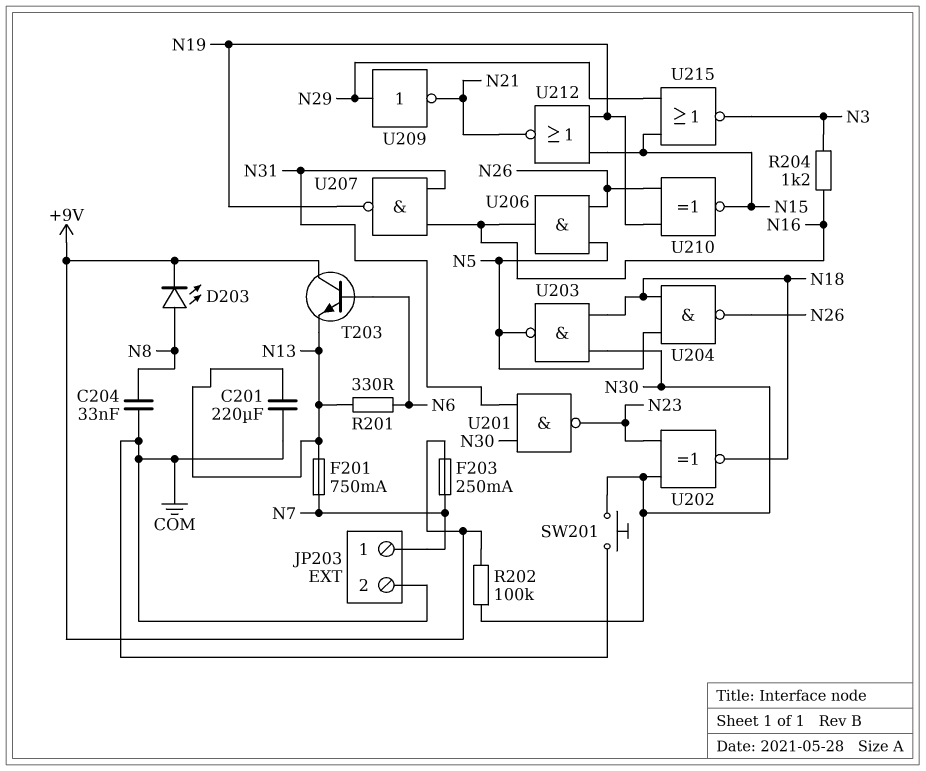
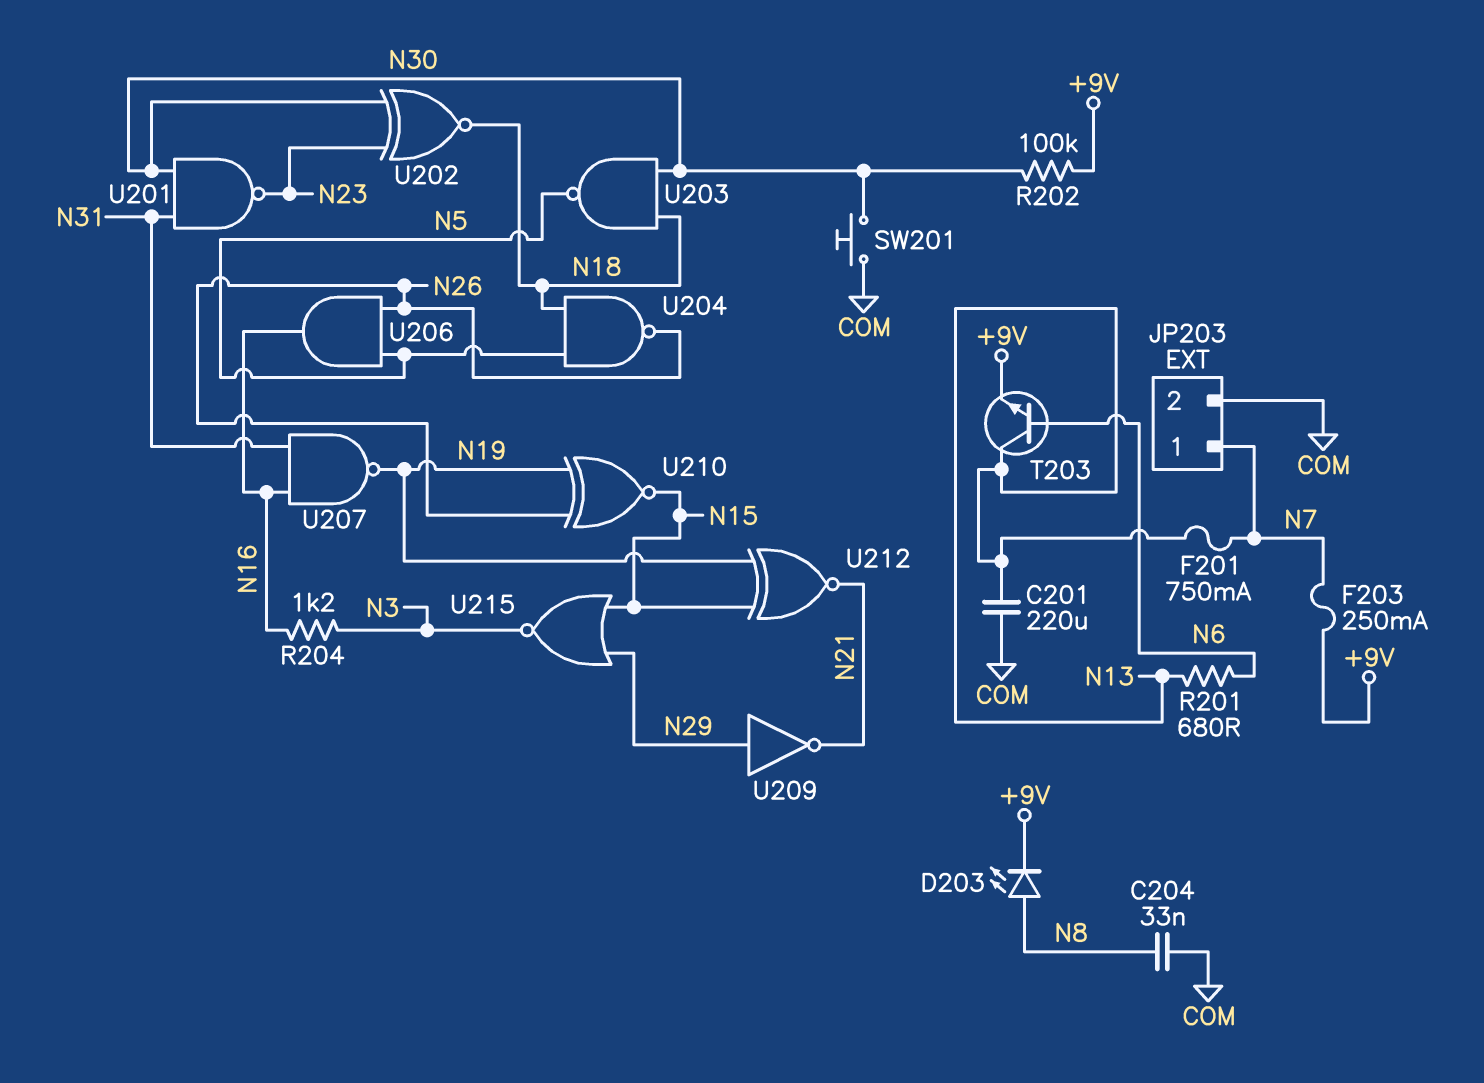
R201: 330 (N6, N13) -> 680 (N6, N13)
T203: NPN (B N6, C +9V, E N13) -> NPN (B N6, C N13, E +9V)
U212: NOR (in N15, in N19, out N21) -> XNOR (in N15, in N19, out N21)

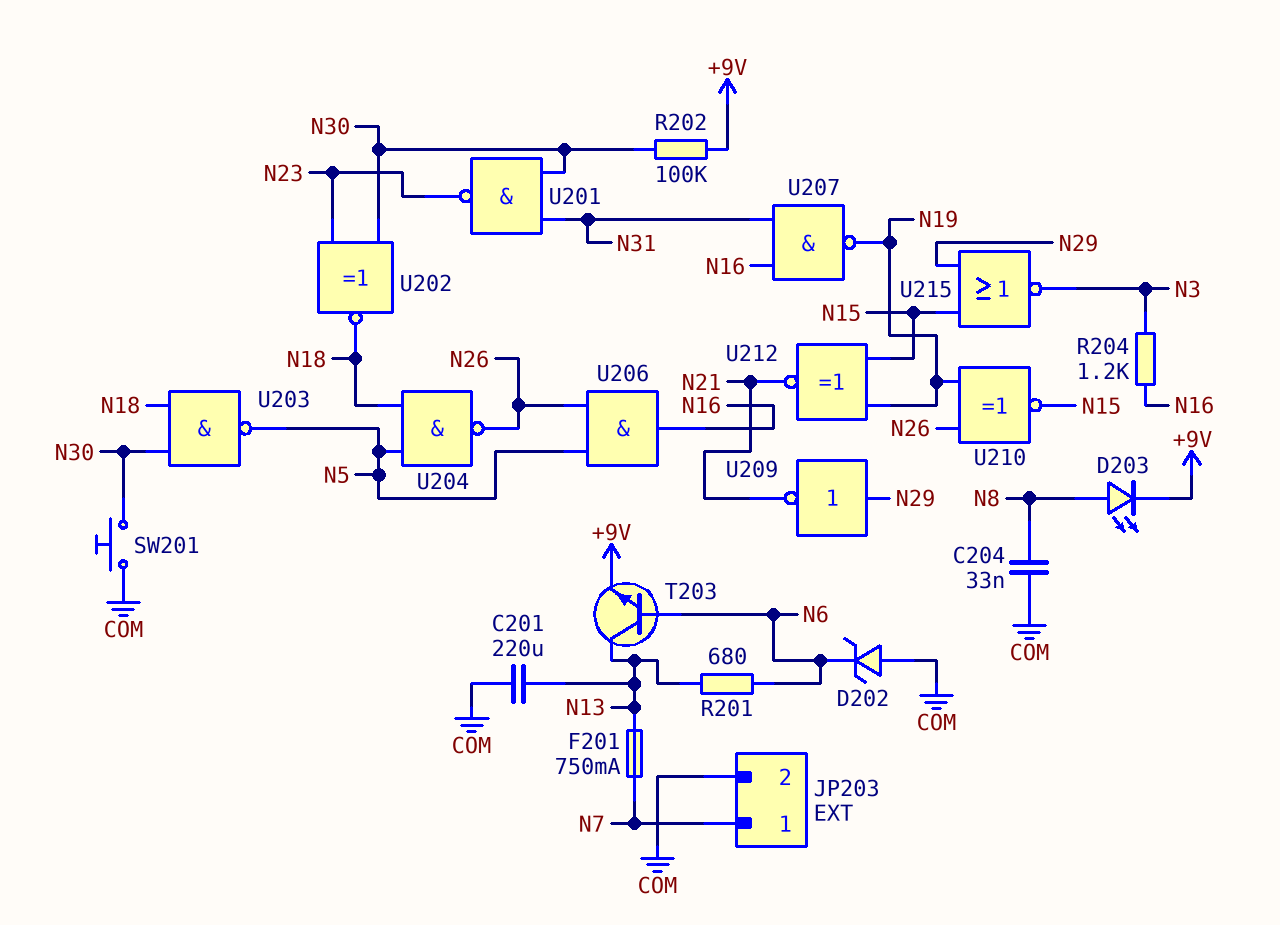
D202: none -> zener (A COM, K N6)
F203: 250mA (+9V, N7) -> none

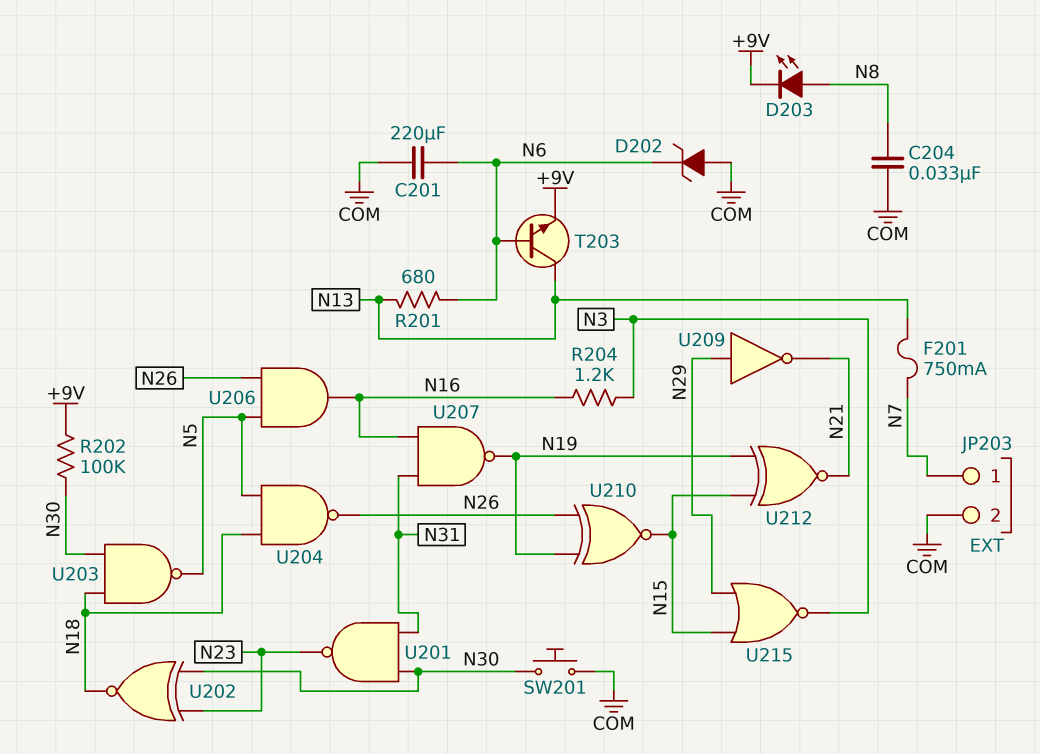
C201: 220uF (COM, N13) -> 220uF (COM, N6)

